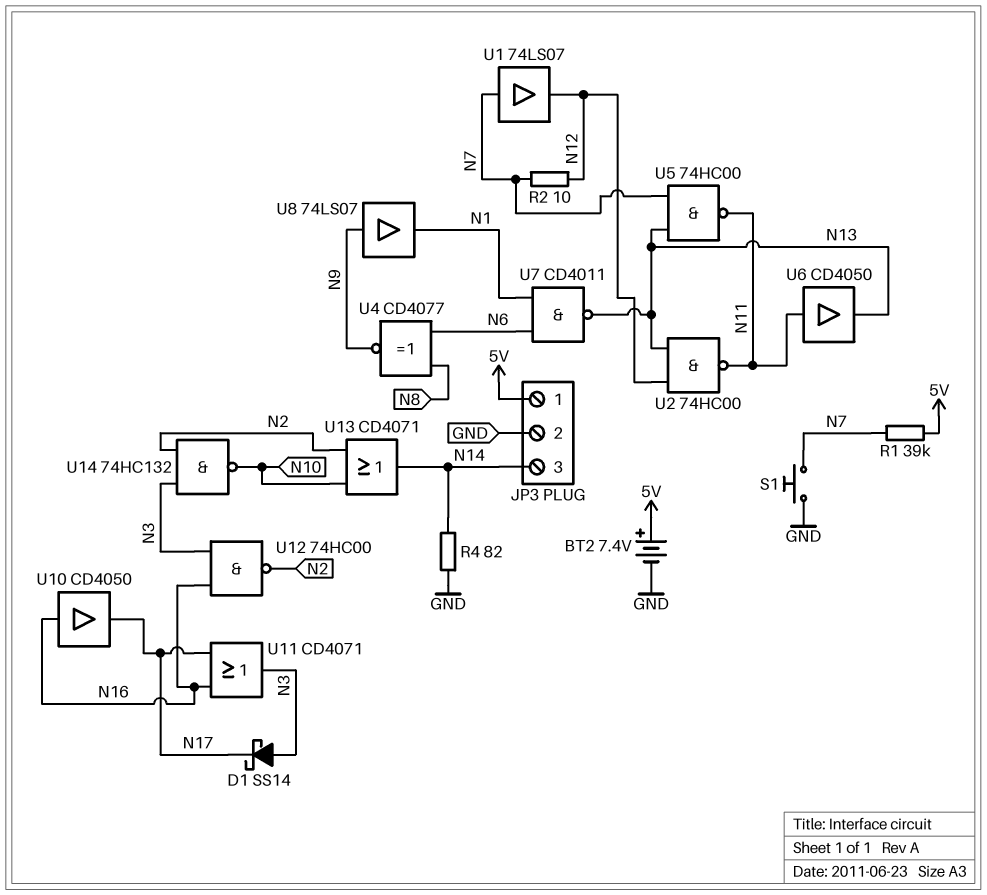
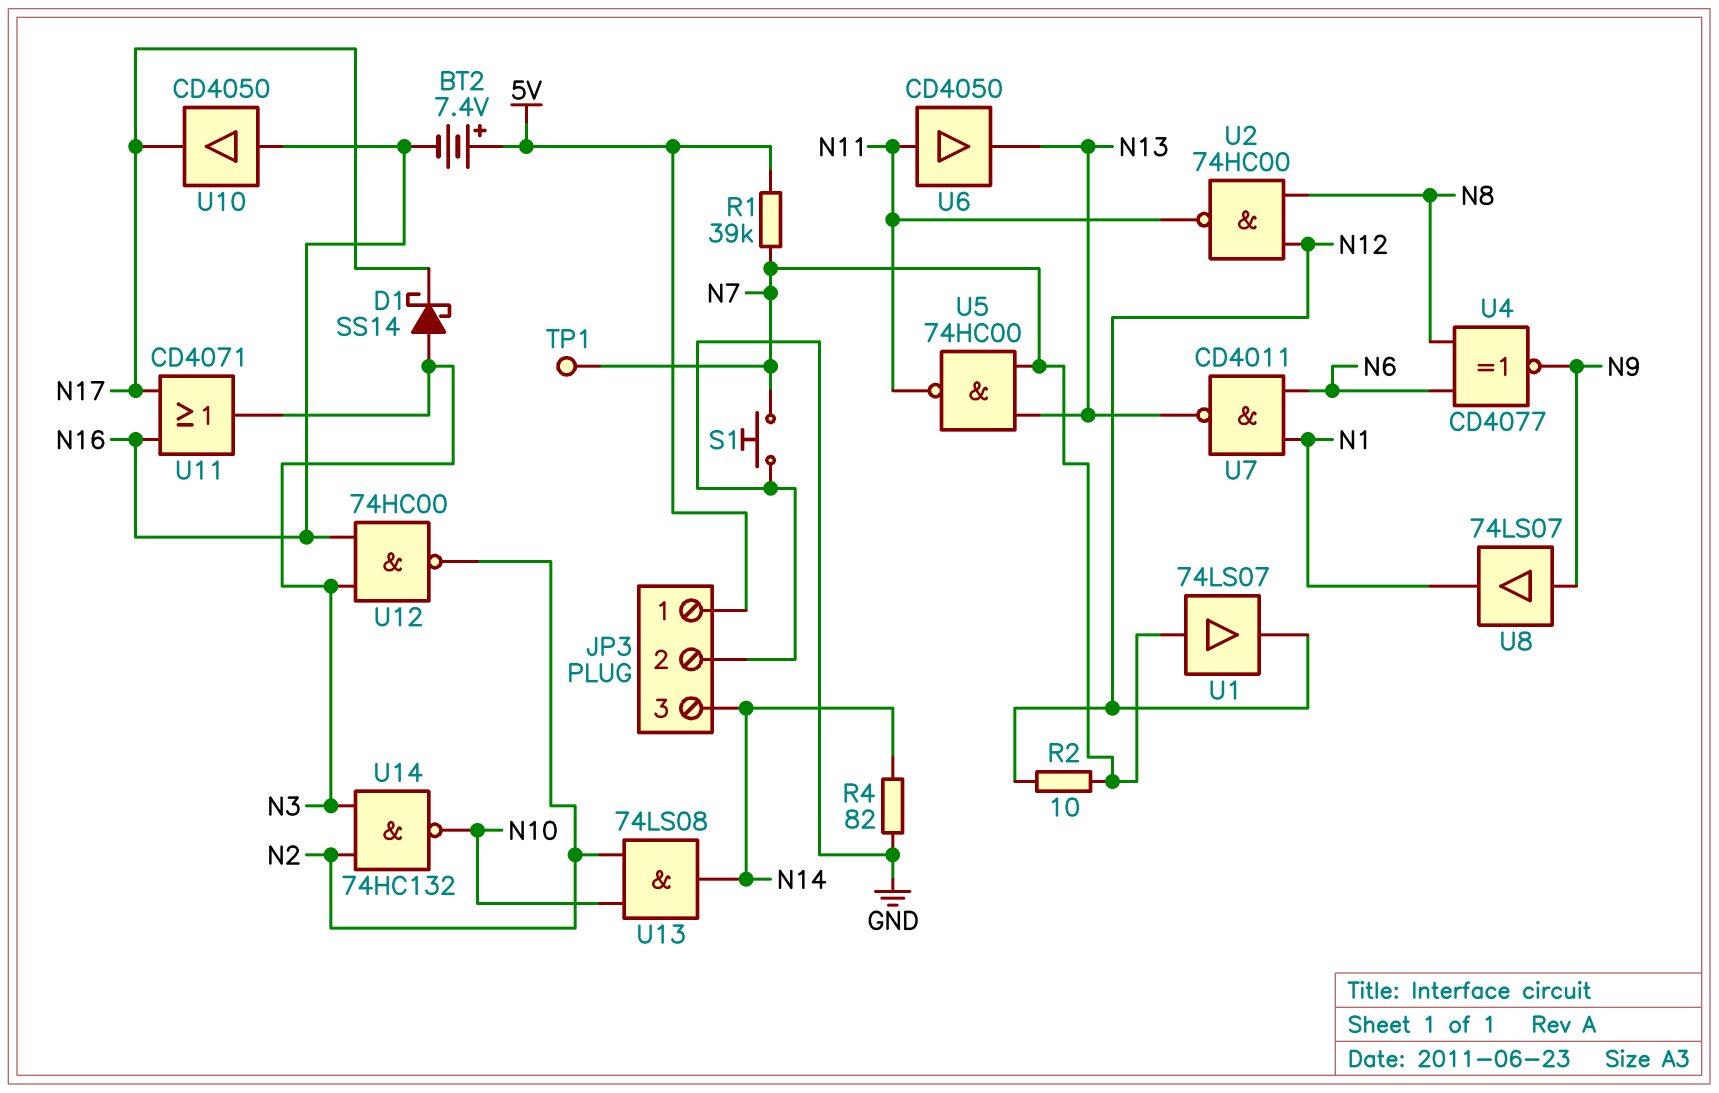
BT2: 7.4V (plus 5V, minus GND) -> 7.4V (plus 5V, minus N16)
TP1: none -> test point (N7)
U2: NAND 74HC00 (in N12, in N13, out N11) -> NAND 74HC00 (in N8, in N12, out N11)
U13: OR CD4071 (in N2, in N10, out N14) -> AND 74LS08 (in N2, in N10, out N14)

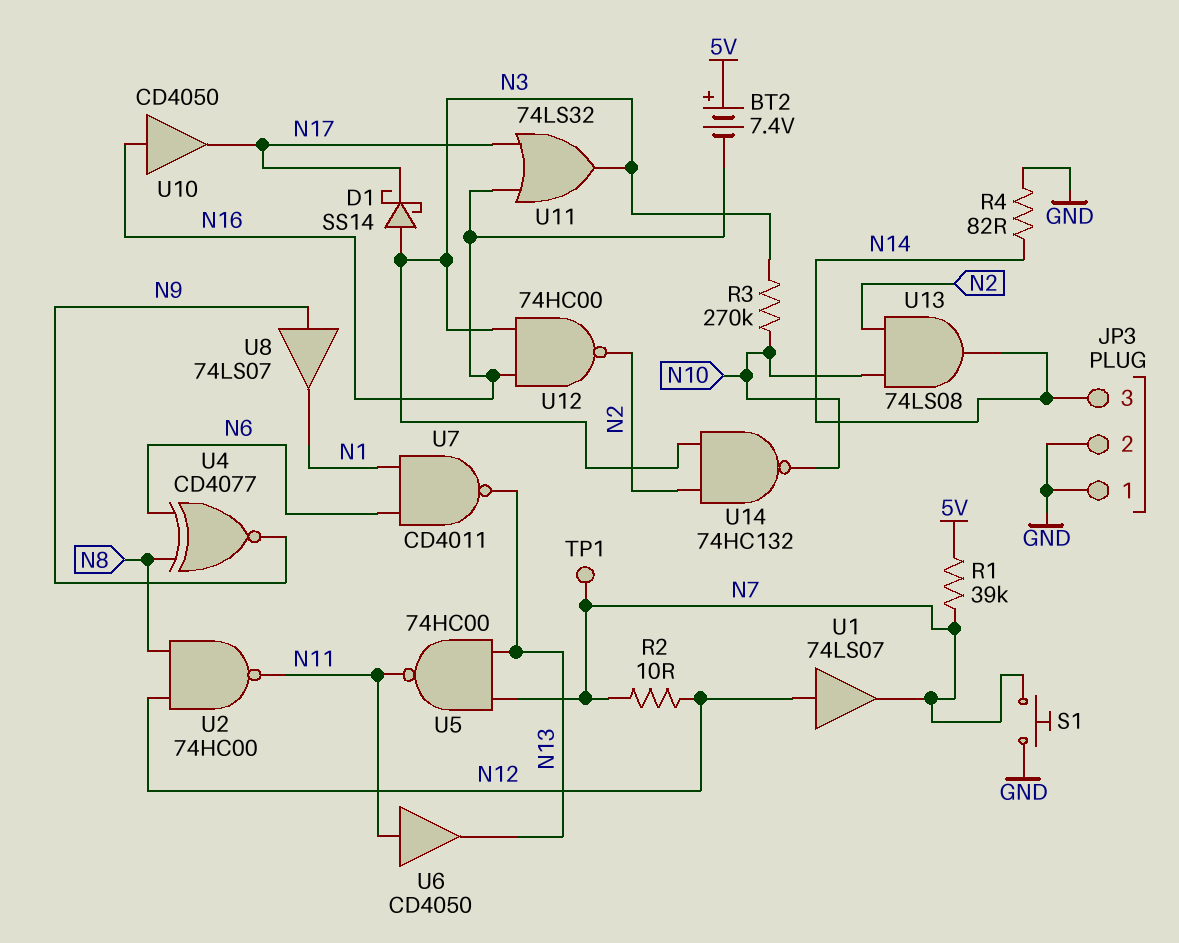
JP3 pin 1: 5V -> GND
R3: none -> 270k (N3, N10)
U1: buffer 74LS07 (in N7, out N12) -> buffer 74LS07 (in N12, out N7)
U11: OR CD4071 (in N16, in N17, out N3) -> OR 74LS32 (in N16, in N17, out N3)

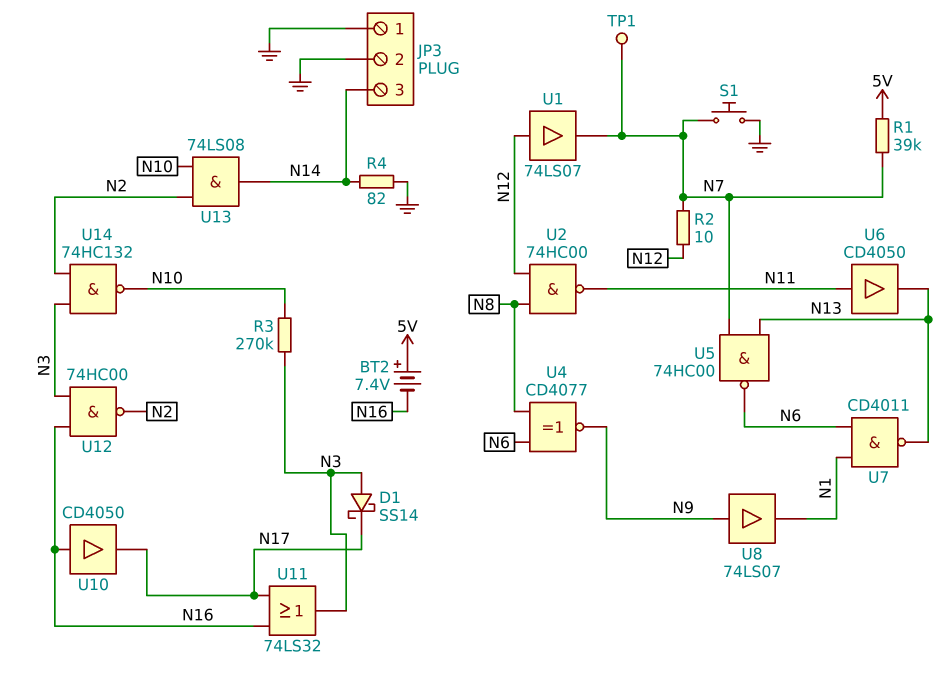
U5: NAND 74HC00 (in N7, in N13, out N11) -> NAND 74HC00 (in N7, in N13, out N6)

